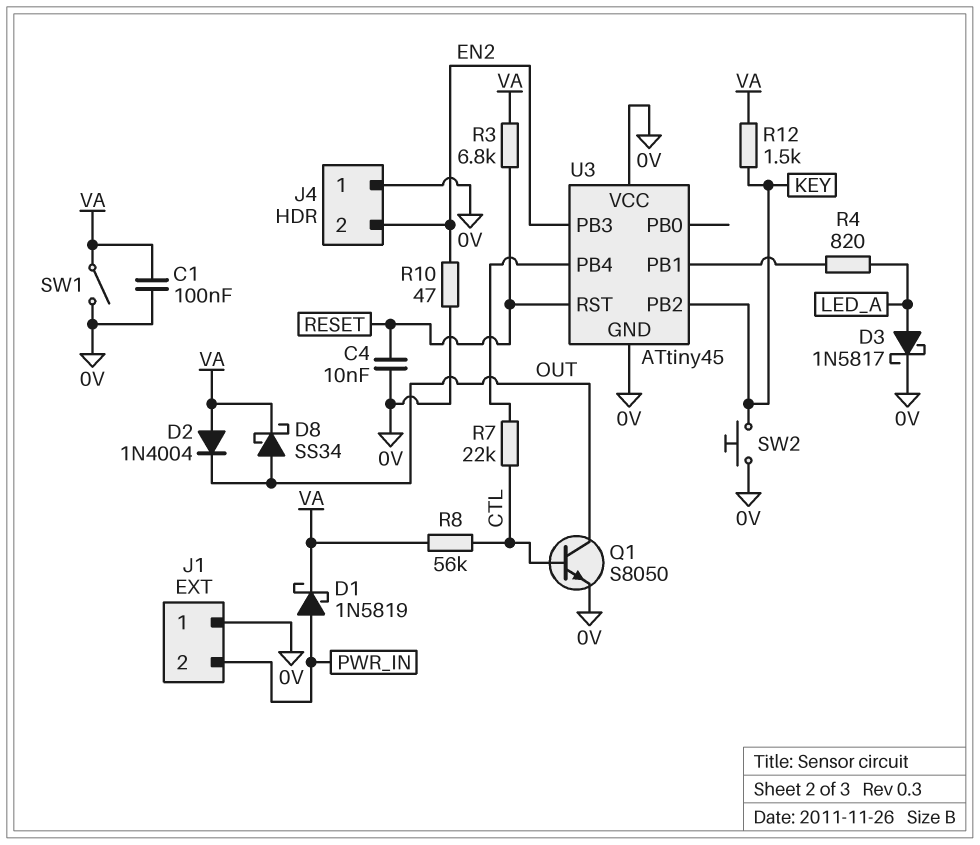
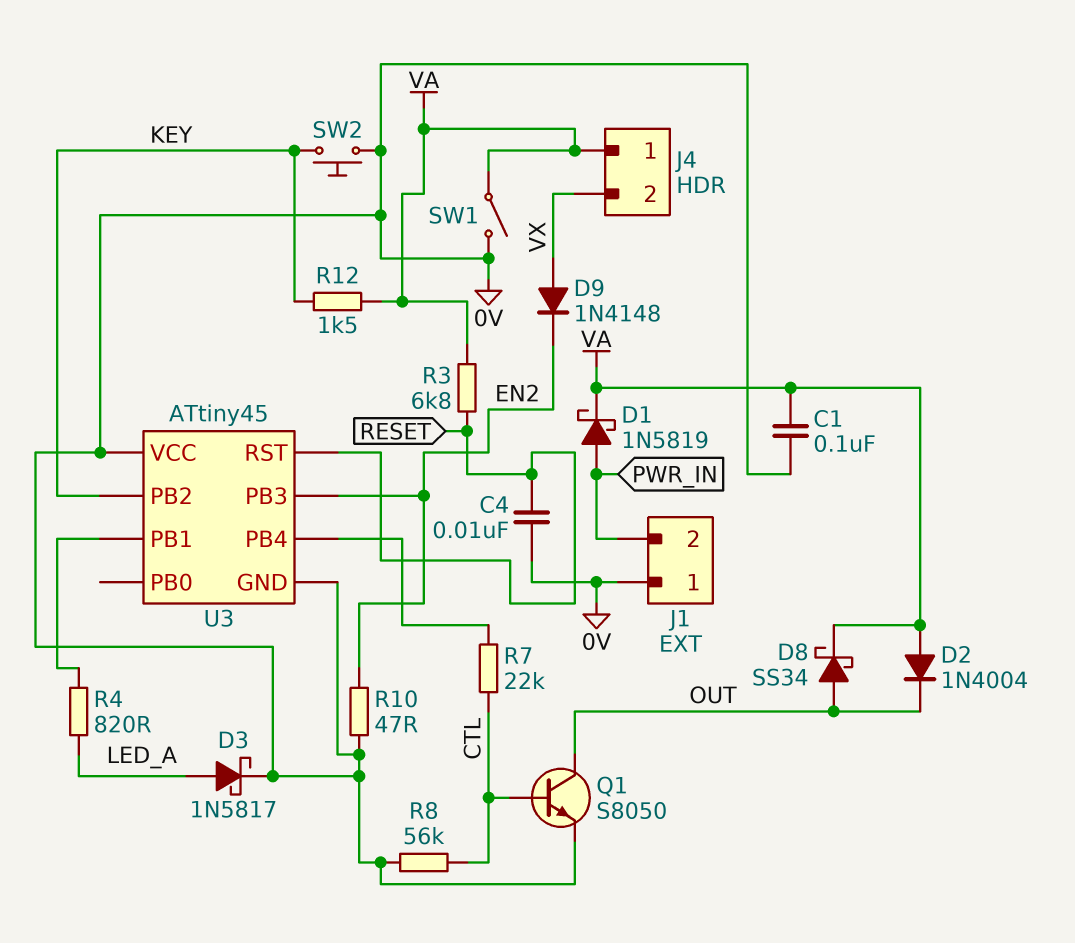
D9: none -> diode 1N4148 (A VX, K EN2)
J4 pin 1: 0V -> VA
J4 pin 2: EN2 -> VX
R8: 56k (CTL, VA) -> 56k (0V, CTL)

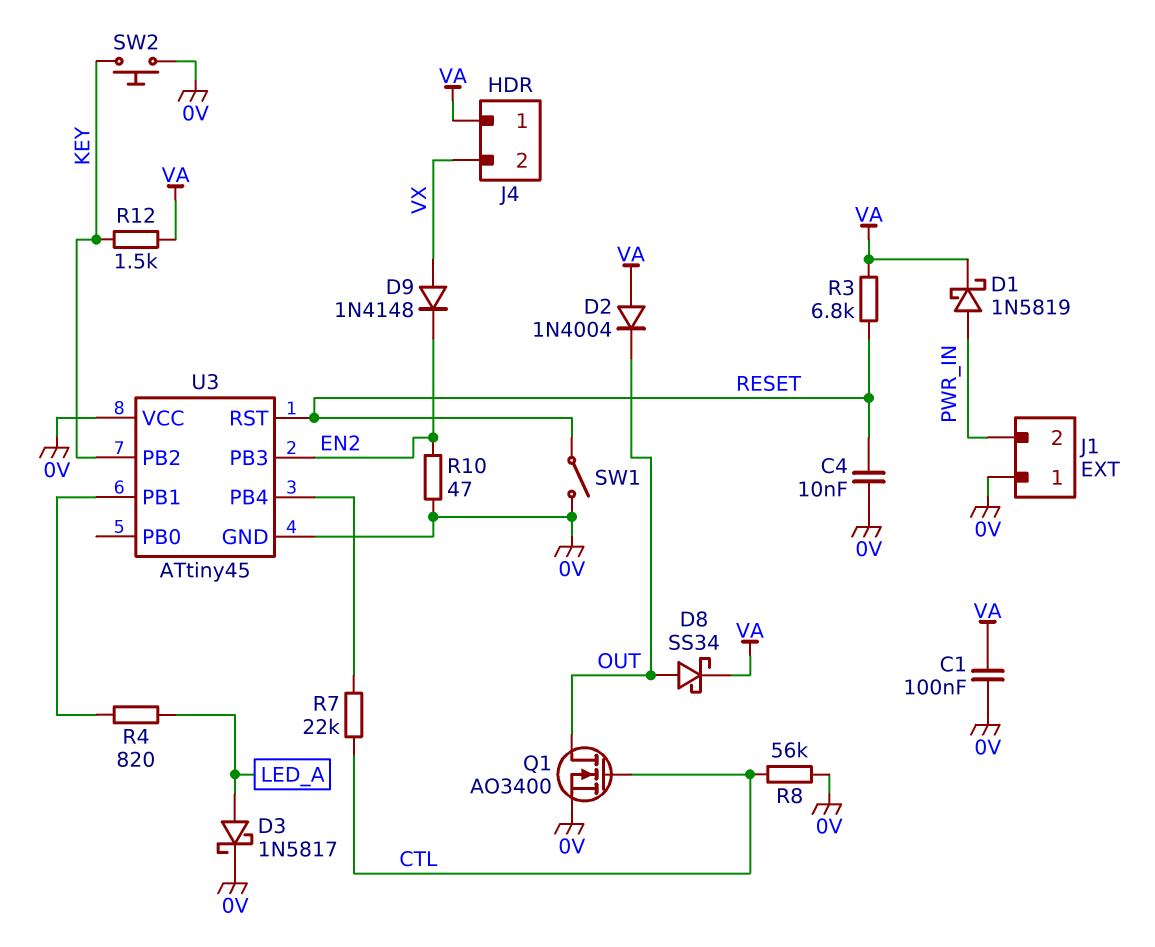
Q1: NPN S8050 (B CTL, C OUT, E 0V) -> NMOS AO3400 (G CTL, D OUT, S 0V)
SW1: switch (0V, VA) -> switch (0V, RESET)

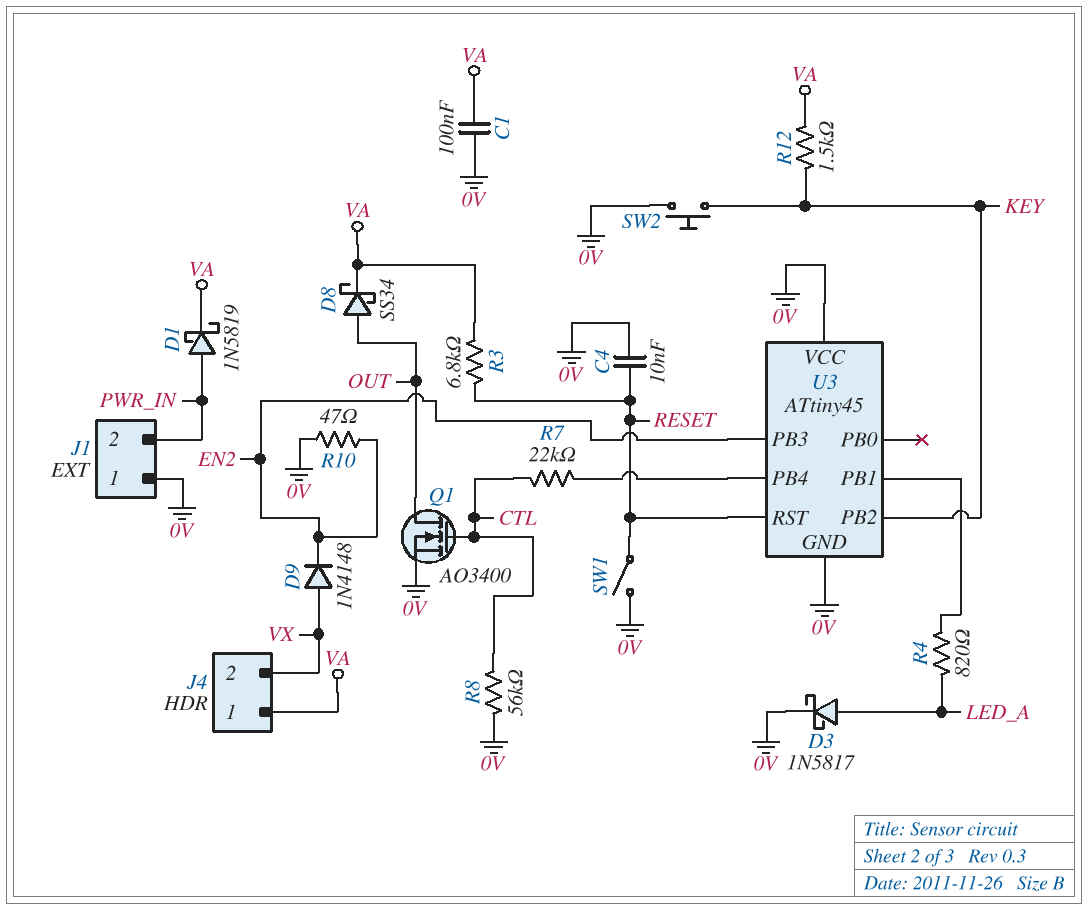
D2: diode 1N4004 (A VA, K OUT) -> none

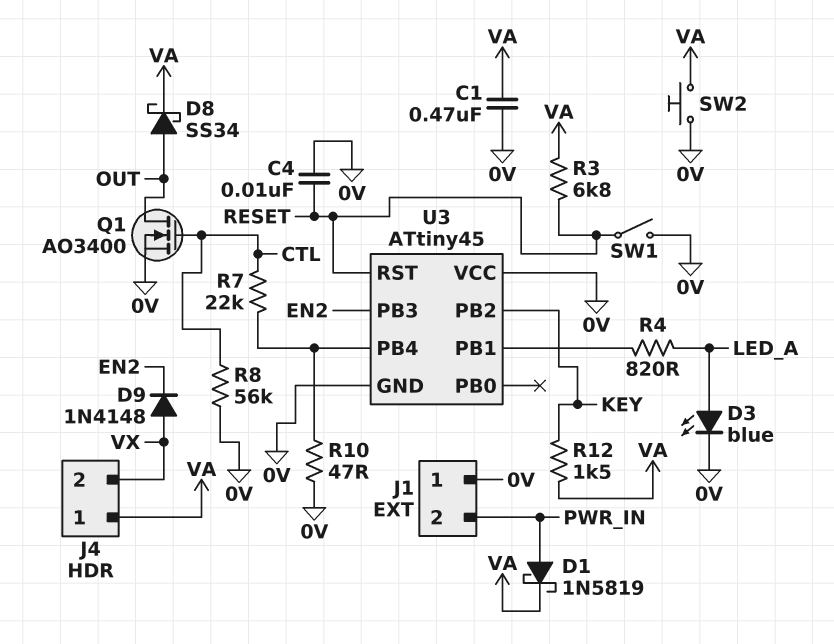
C1: 100nF (0V, VA) -> 470nF (0V, VA)
D3: schottky 1N5817 (A LED_A, K 0V) -> LED blue (A LED_A, K 0V)
R10: 47 (0V, EN2) -> 47 (0V, U3/PB4)
SW2: button (0V, KEY) -> button (0V, VA)

